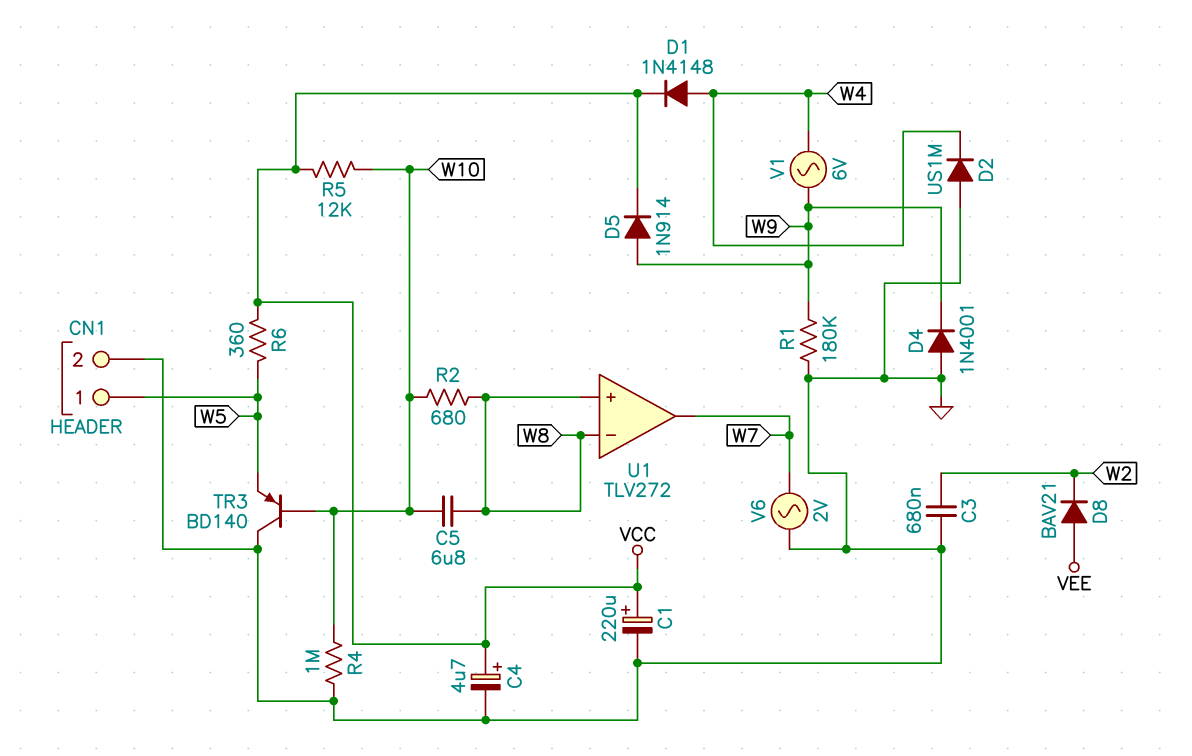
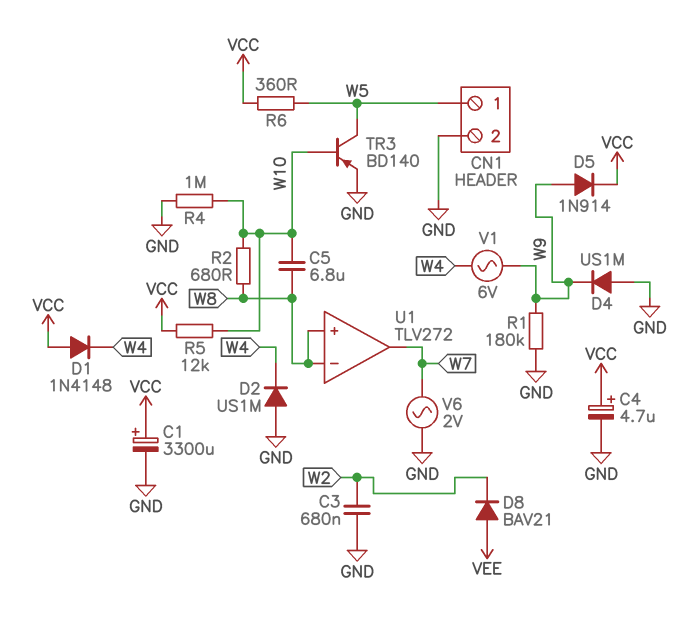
C1: 220uF (plus VCC, minus GND) -> 3300uF (plus VCC, minus GND)
D1: diode 1N4148 (A W4, K VCC) -> diode 1N4148 (A VCC, K W4)
D4: diode 1N4001 (A GND, K W9) -> diode US1M (A GND, K W9)
TR3: PNP BD140 (B W10, C GND, E W5) -> PNP BD140 (B W10, C W5, E GND)

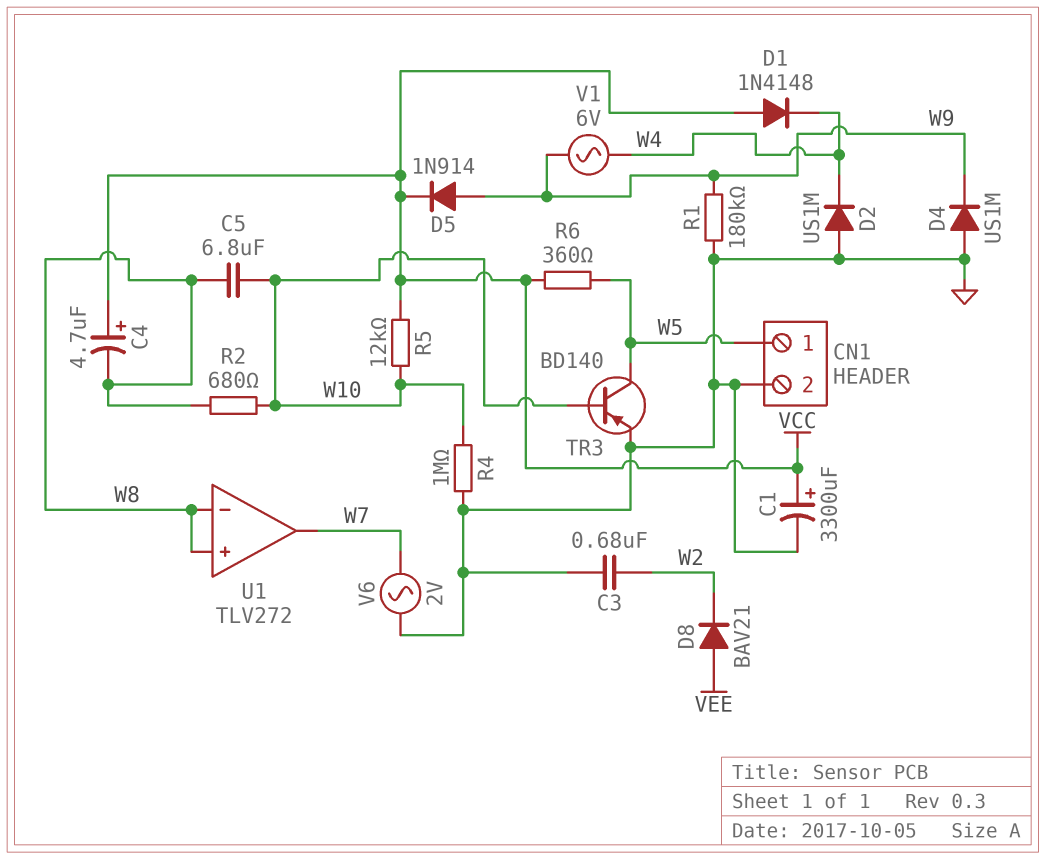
C4: 4.7uF (plus VCC, minus GND) -> 4.7uF (plus VCC, minus W8)

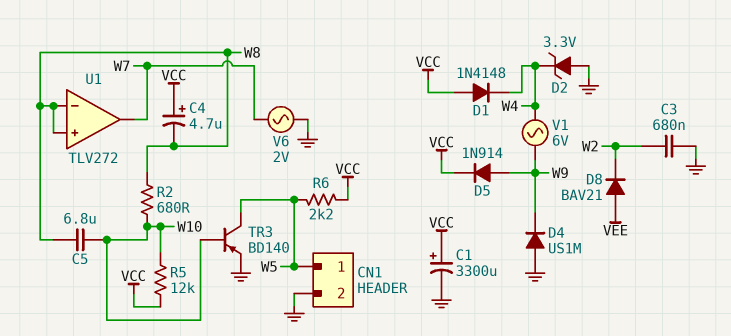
D2: diode US1M (A GND, K W4) -> zener 3.3V (A GND, K W4)
R1: 180k (GND, W9) -> none
R4: 1M (GND, W10) -> none
R6: 360 (VCC, W5) -> 2.2k (VCC, W5)

